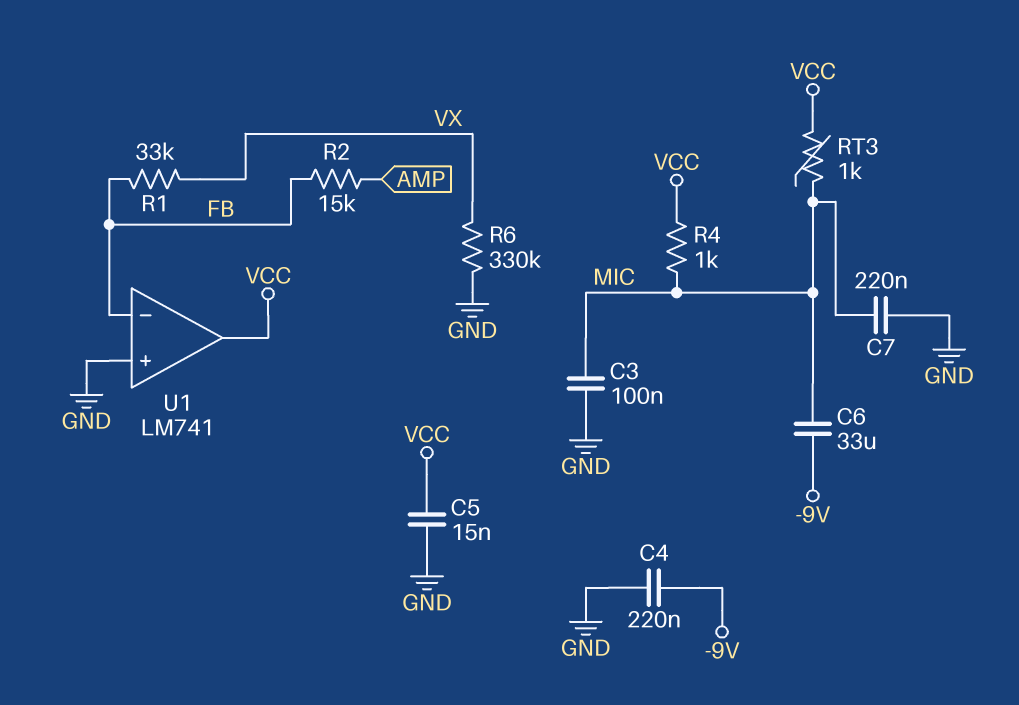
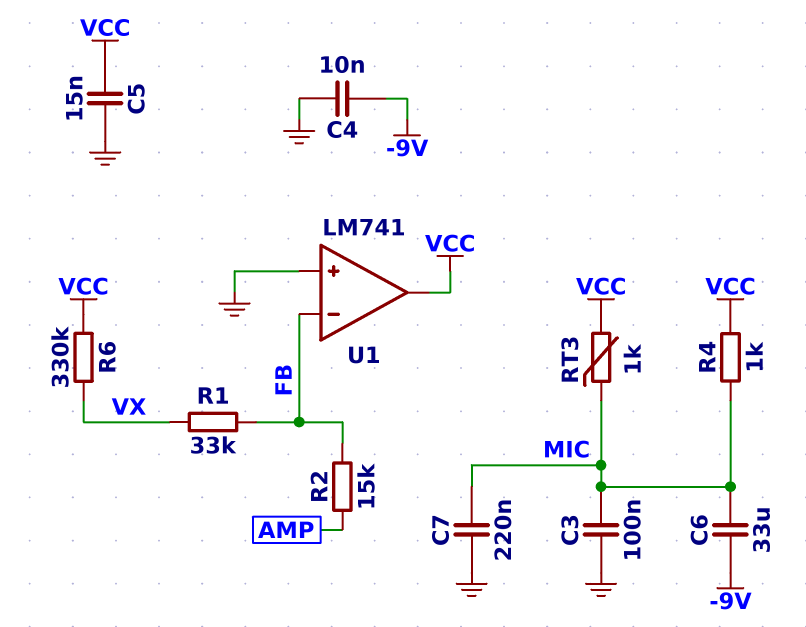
C4: 220nF (-9V, GND) -> 10nF (-9V, GND)
R6: 330k (GND, VX) -> 330k (VCC, VX)

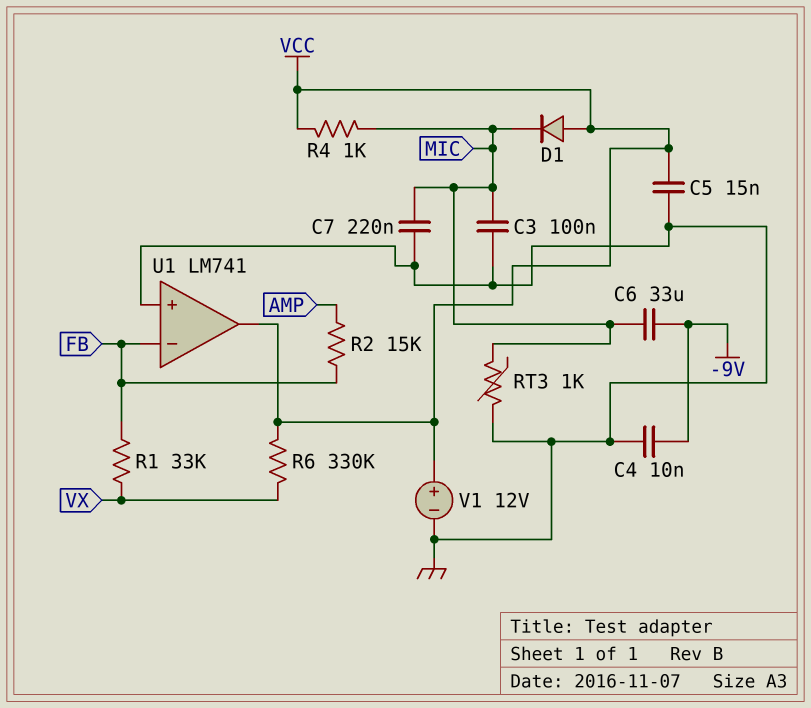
D1: none -> diode (A VCC, K MIC)
RT3: 1k (MIC, VCC) -> 1k (GND, MIC)
V1: none -> 12V (plus VCC, minus GND)

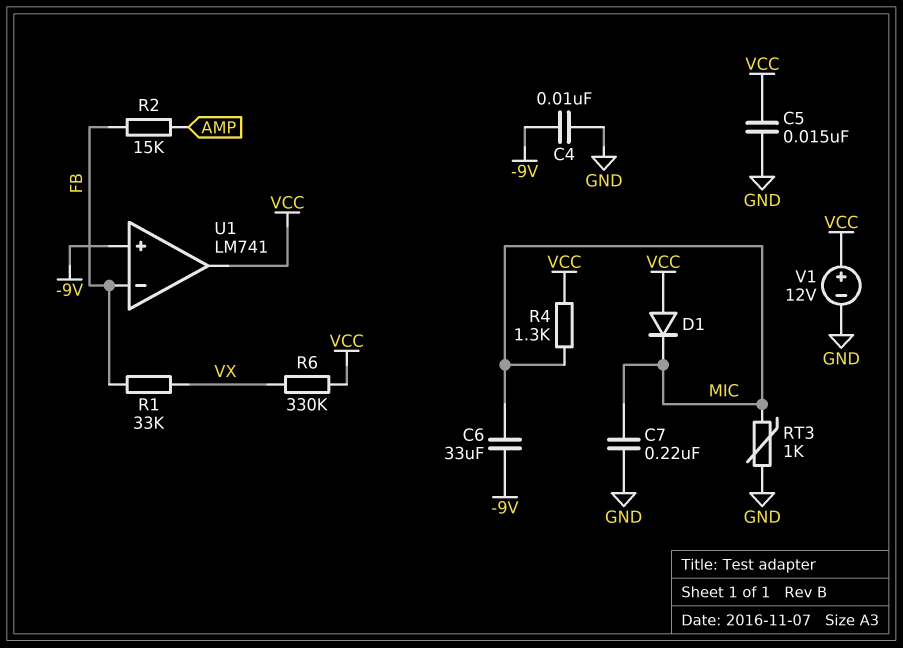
C3: 100nF (GND, MIC) -> none
R4: 1k (MIC, VCC) -> 1.3k (MIC, VCC)
U1 pin in+: GND -> -9V

